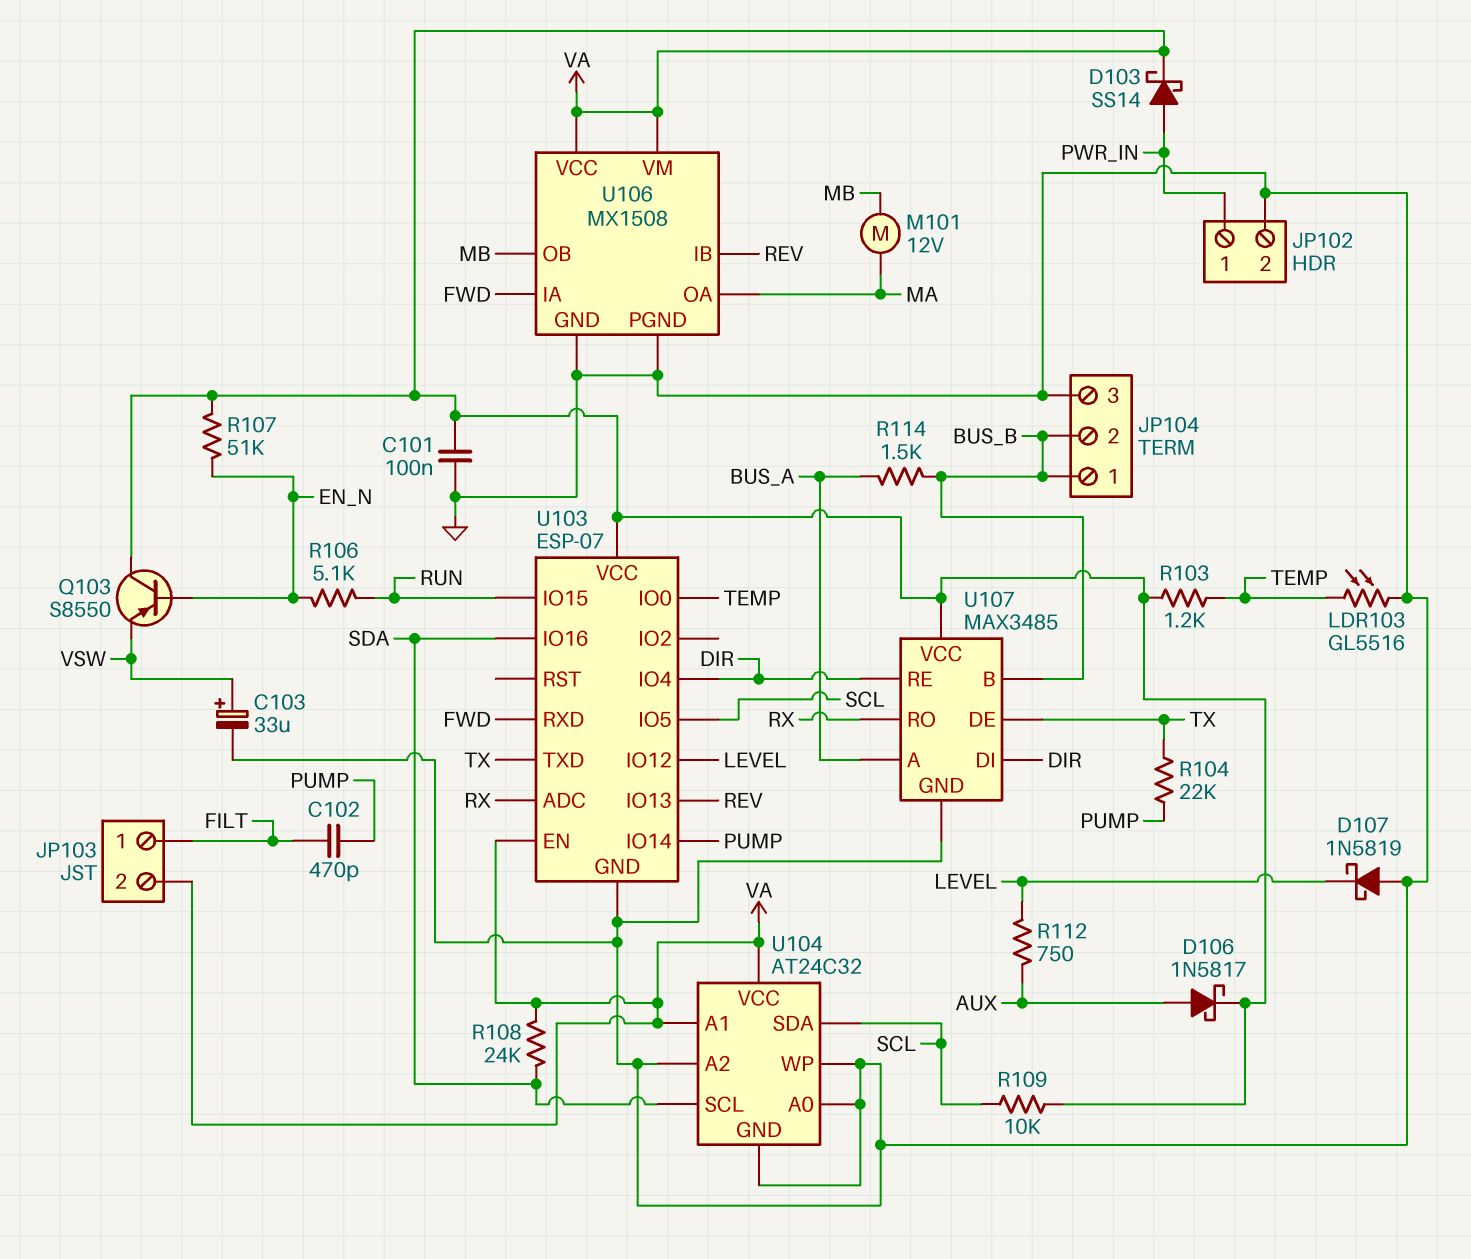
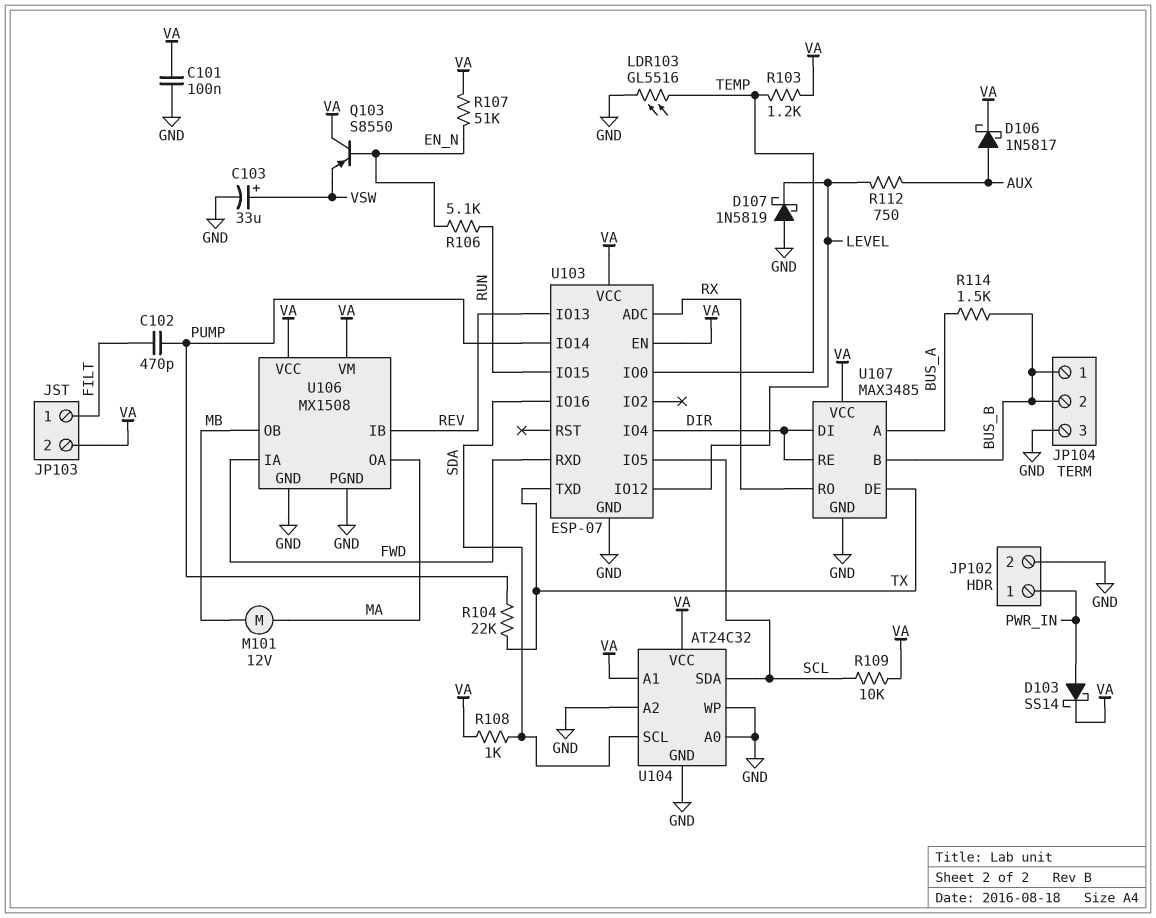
R108: 24k (SDA, VA) -> 1k (SDA, VA)

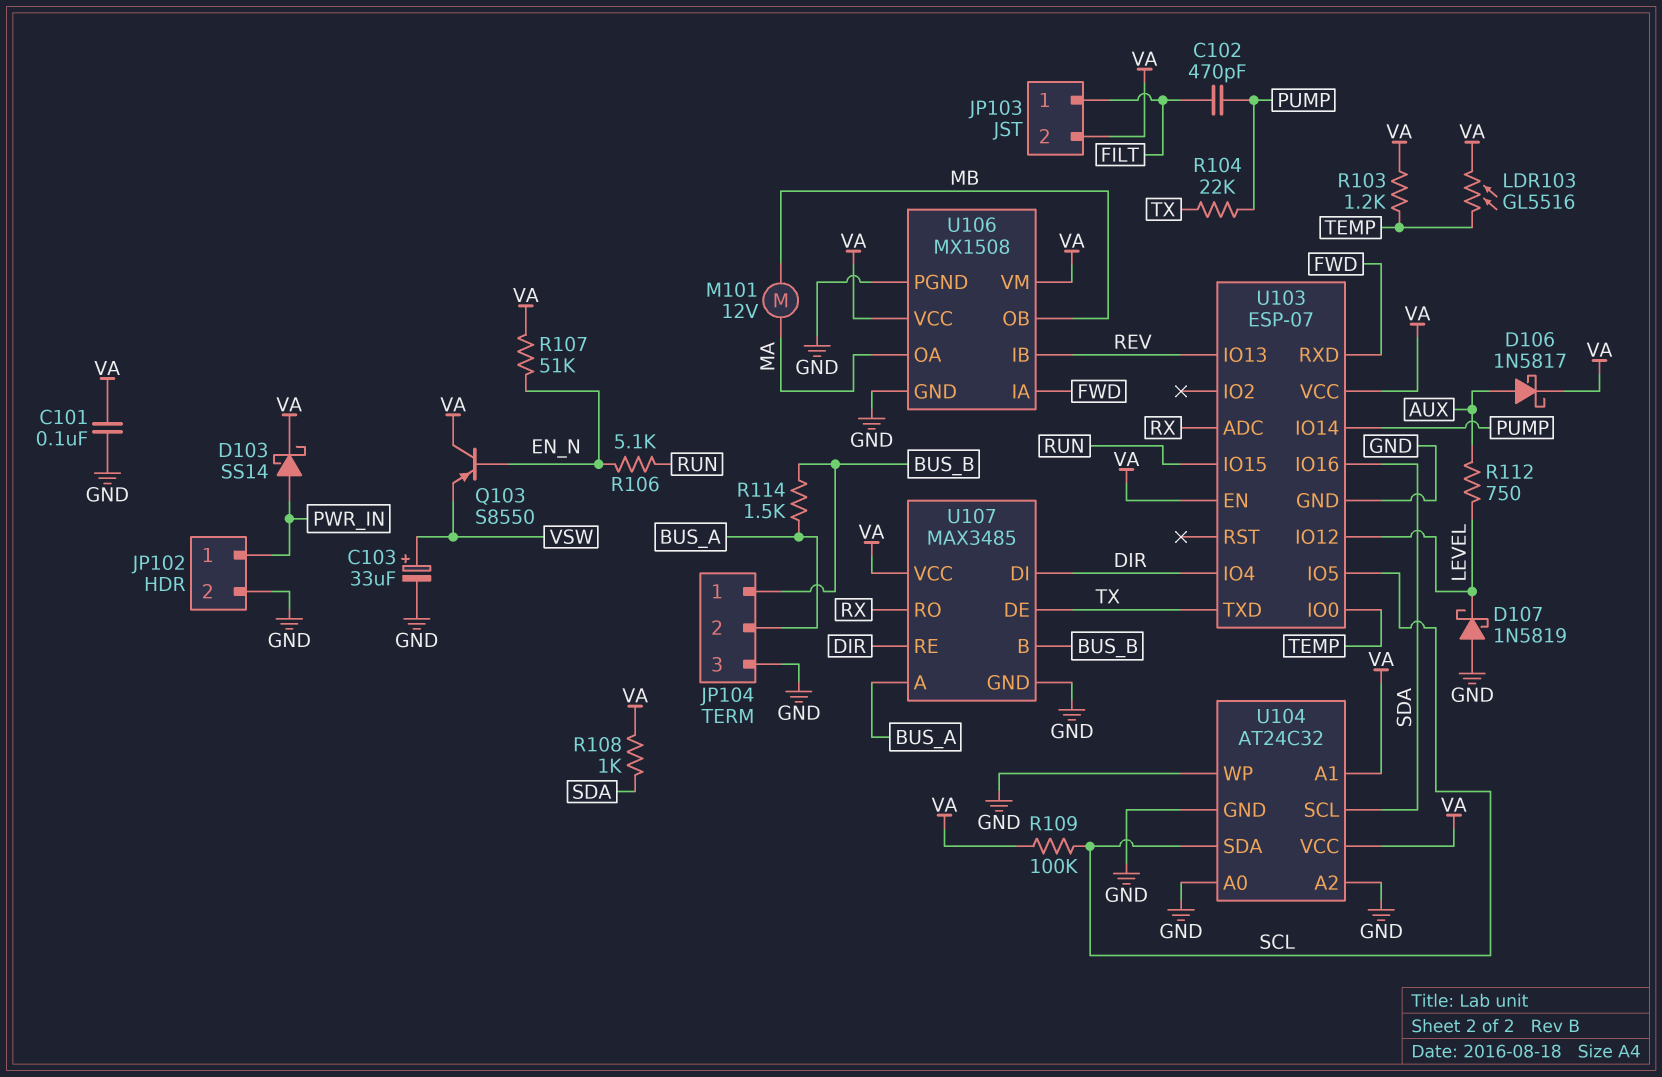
JP104 pin 2: BUS_B -> BUS_A
LDR103: GL5516 (GND, TEMP) -> GL5516 (TEMP, VA)
R109: 10k (SCL, VA) -> 100k (SCL, VA)

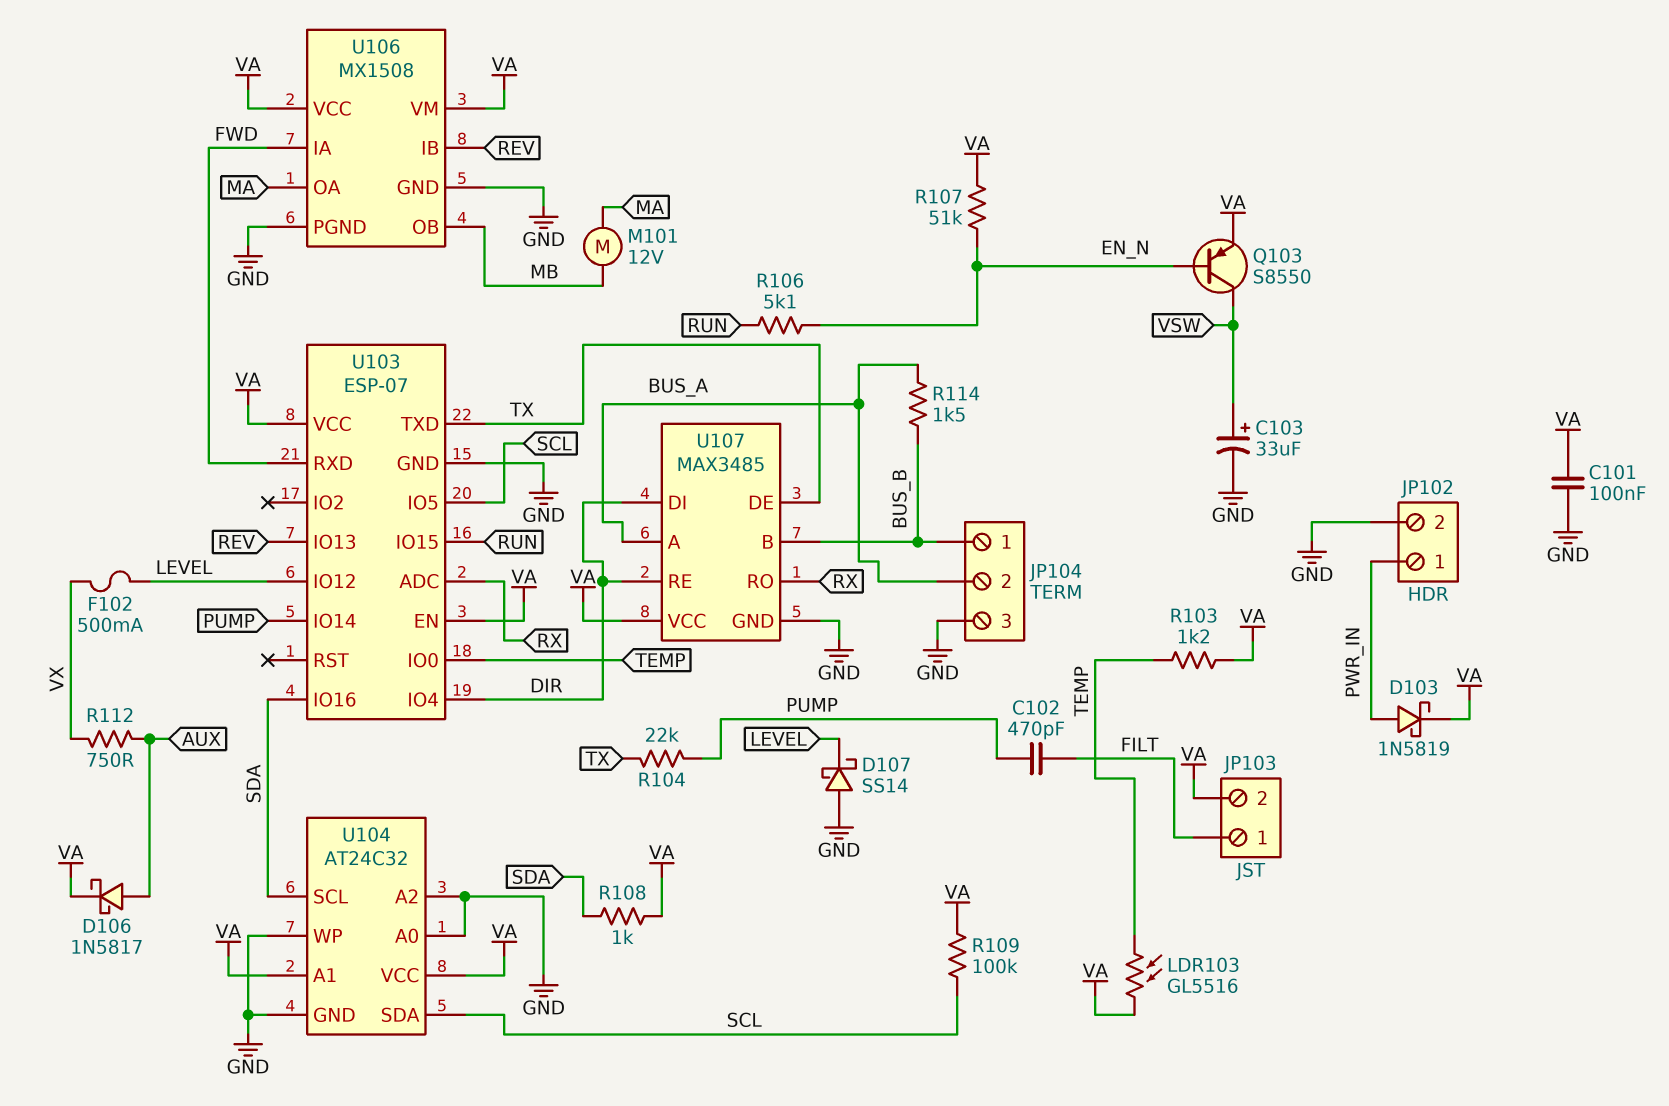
D103: schottky SS14 (A PWR_IN, K VA) -> schottky 1N5819 (A PWR_IN, K VA)
D107: schottky 1N5819 (A GND, K LEVEL) -> schottky SS14 (A GND, K LEVEL)
F102: none -> 500mA (LEVEL, VX)
Q103: PNP S8550 (B EN_N, C VA, E VSW) -> PNP S8550 (B EN_N, C VSW, E VA)
R112: 750 (AUX, LEVEL) -> 750 (AUX, VX)

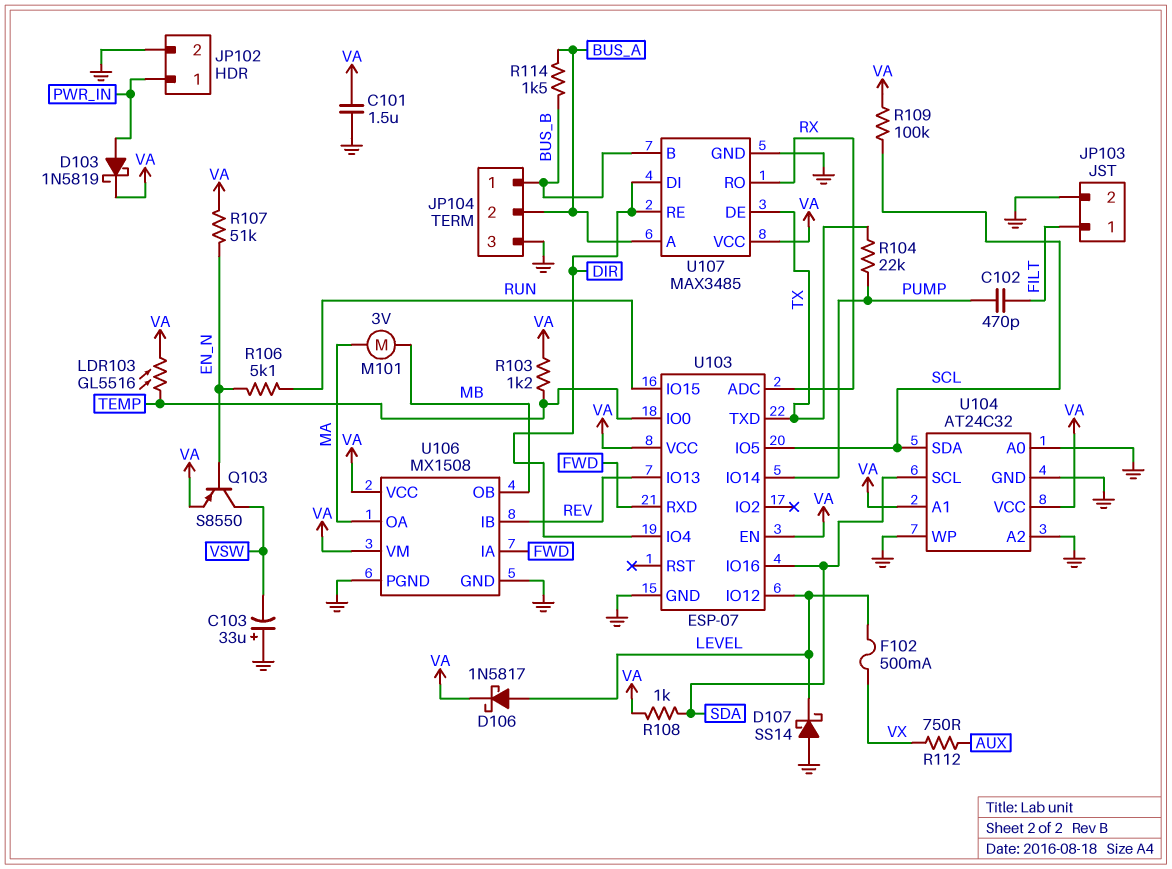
C101: 100nF (GND, VA) -> 1.5uF (GND, VA)
C103: 33uF (plus VSW, minus GND) -> 33uF (plus GND, minus VSW)
D106: schottky 1N5817 (A AUX, K VA) -> schottky 1N5817 (A LEVEL, K VA)
JP103 pin 2: VA -> GND
M101: motor 12V (MA, MB) -> motor 3V (MA, MB)

